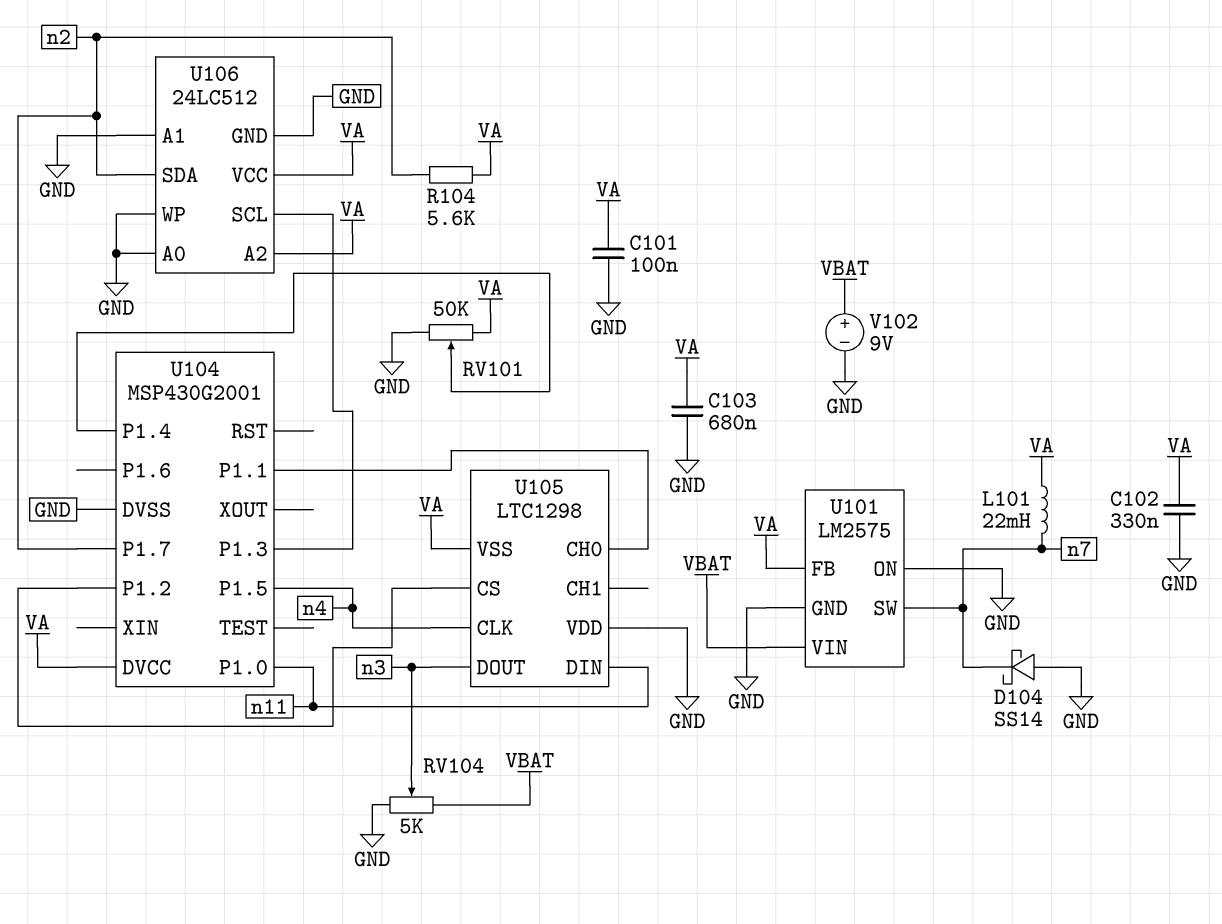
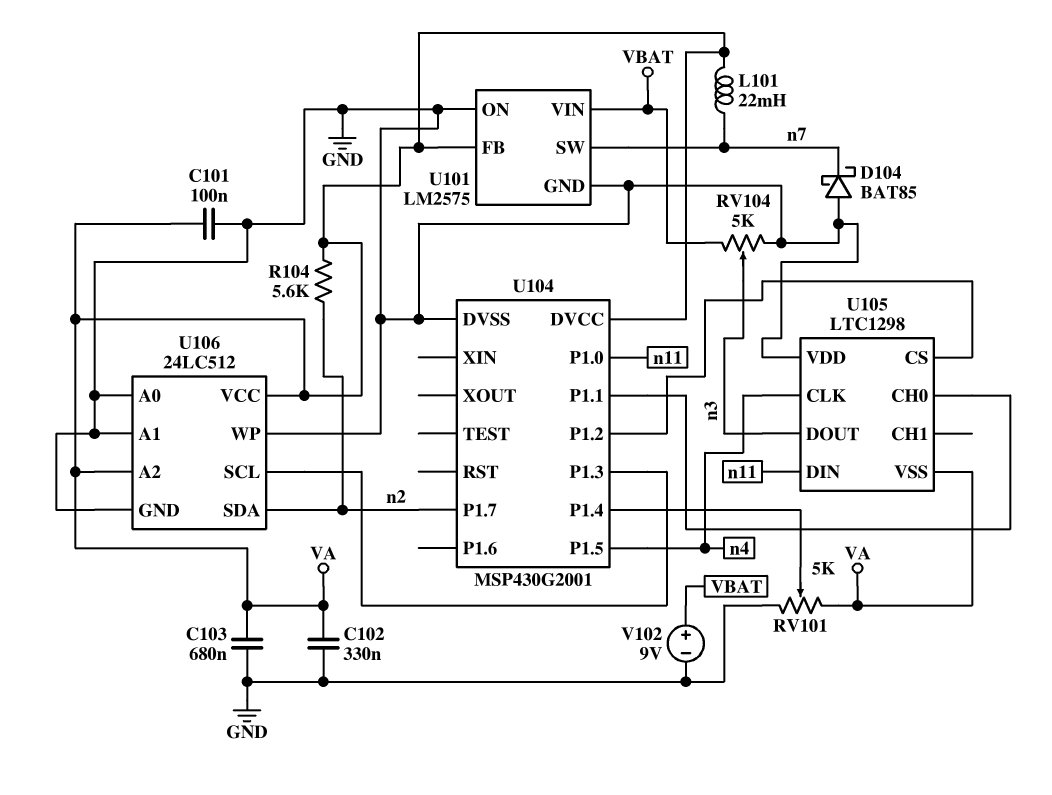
D104: schottky SS14 (A GND, K n7) -> schottky BAT85 (A GND, K n7)
RV101: 50k (GND, VA, wiper U104/P1.4) -> 5k (GND, VA, wiper U104/P1.4)

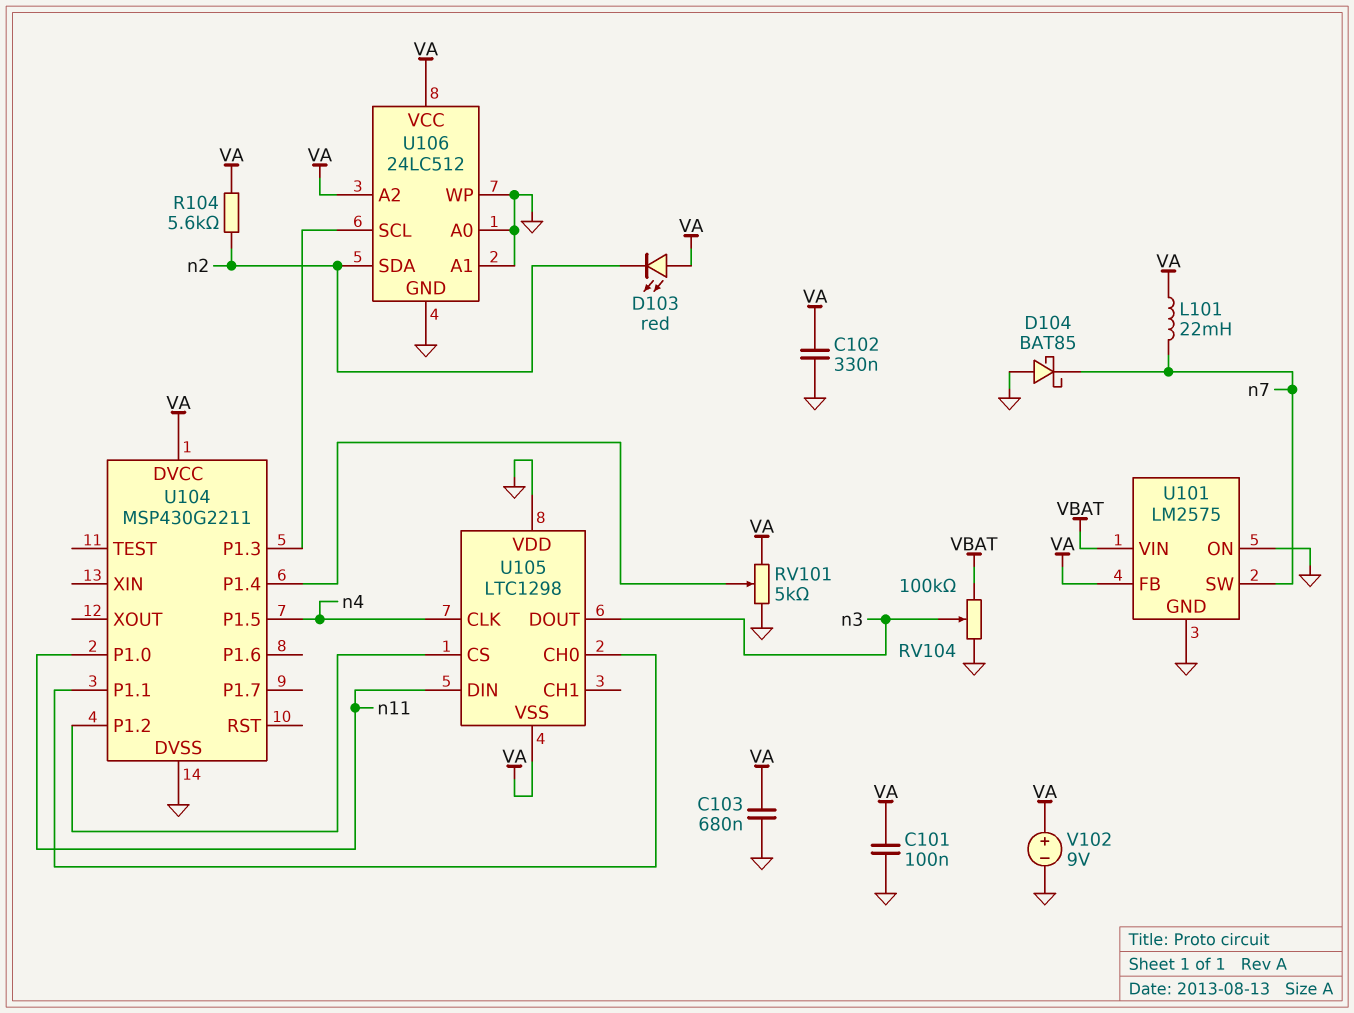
D103: none -> LED red (A VA, K n2)
RV104: 5k (GND, VBAT, wiper n3) -> 100k (GND, VBAT, wiper n3)
U104: MSP430G2001 -> MSP430G2211
U104 pin P1.7: n2 -> none
V102: 9V (plus VBAT, minus GND) -> 9V (plus VA, minus GND)

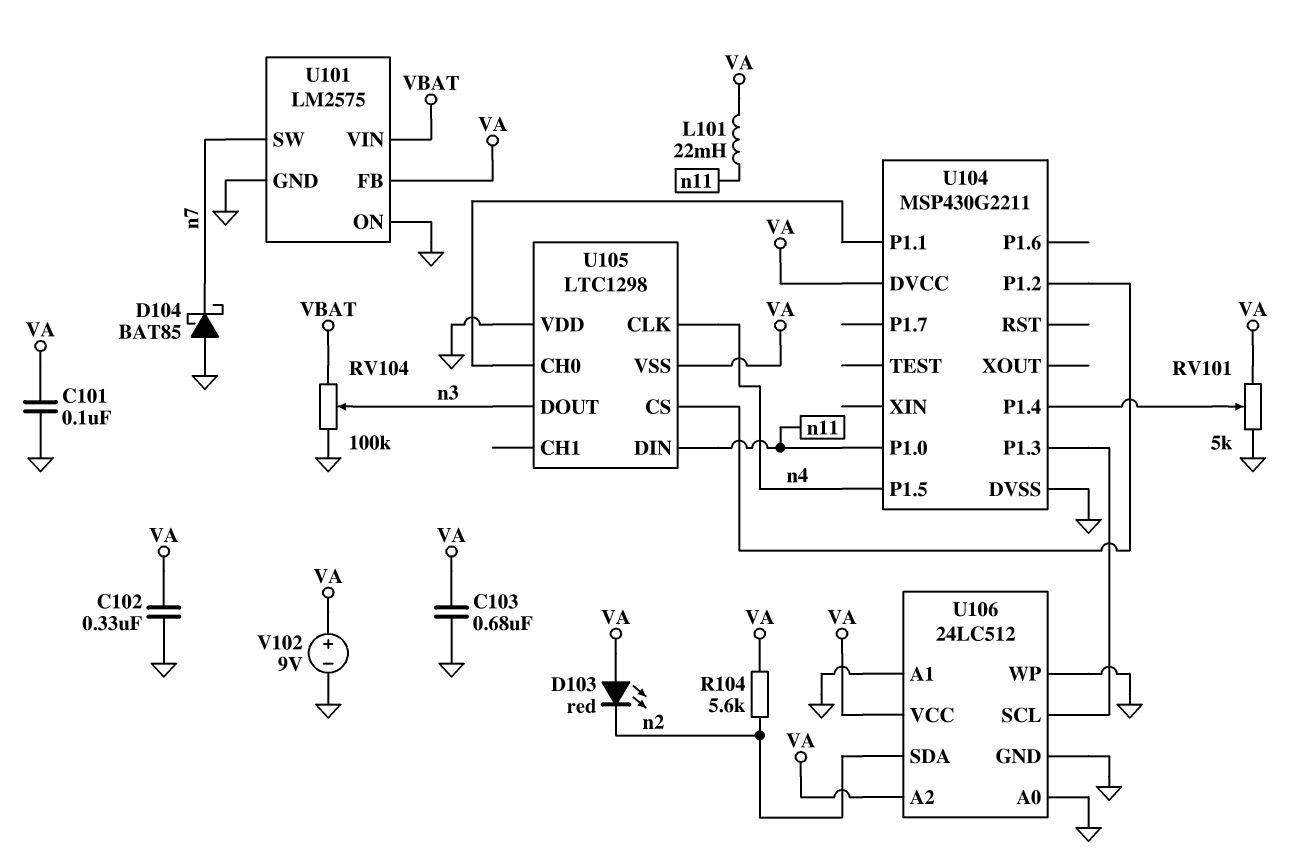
L101: 22mH (VA, n7) -> 22mH (VA, n11)

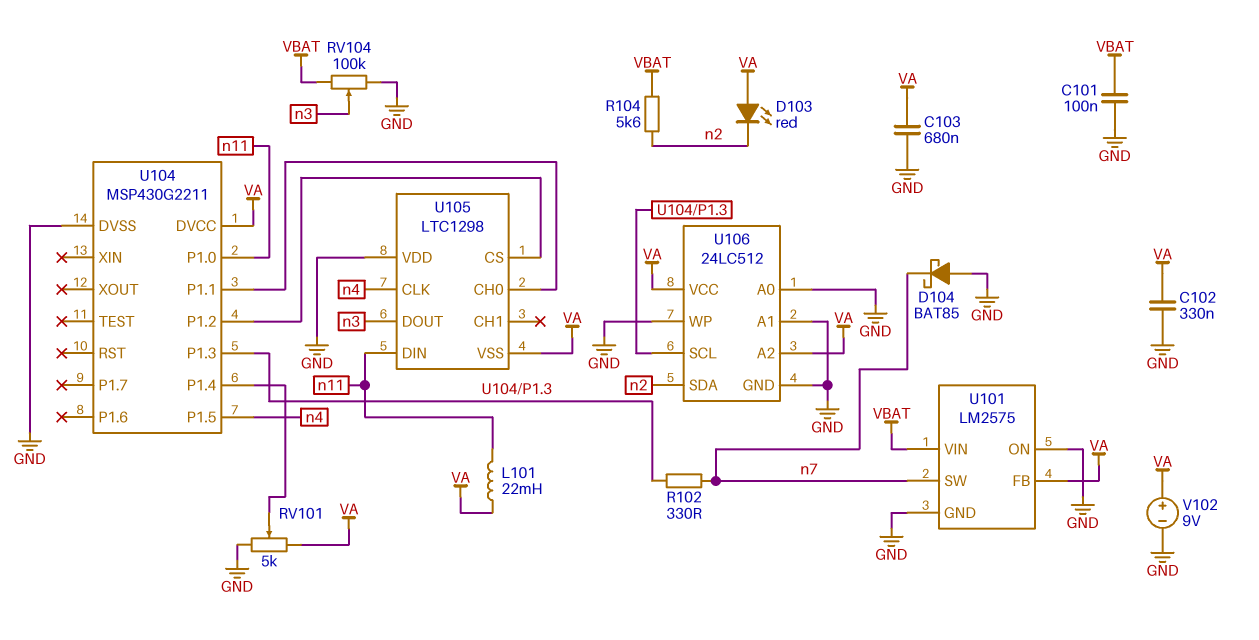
C101: 100nF (GND, VA) -> 100nF (GND, VBAT)
R102: none -> 330 (U104/P1.3, n7)
R104: 5.6k (VA, n2) -> 5.6k (VBAT, n2)

